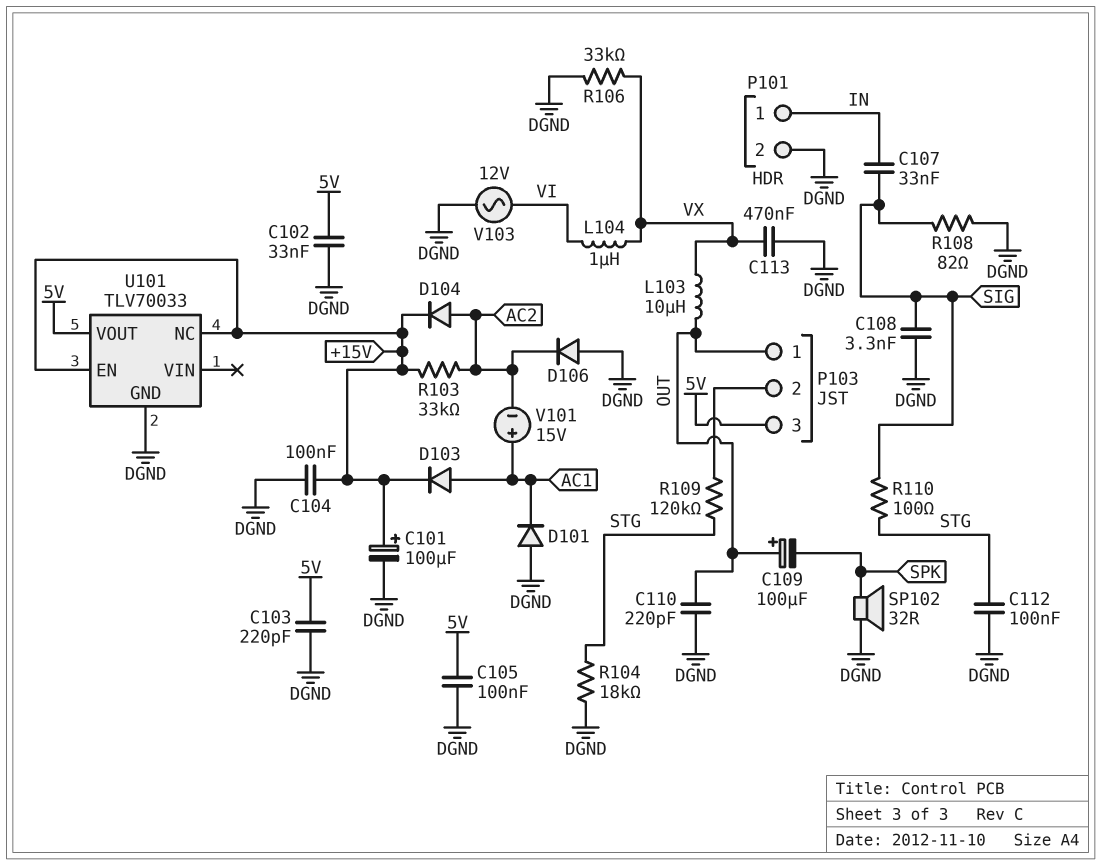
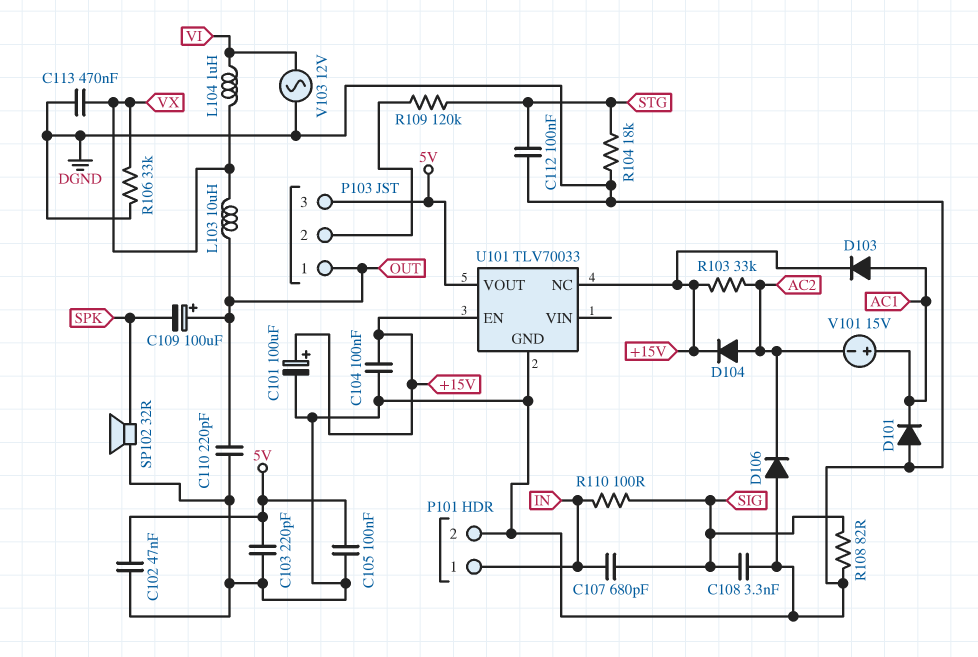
C102: 33nF (5V, DGND) -> 47nF (5V, DGND)
C107: 33nF (IN, SIG) -> 680pF (IN, SIG)
R110: 100 (SIG, STG) -> 100 (IN, SIG)

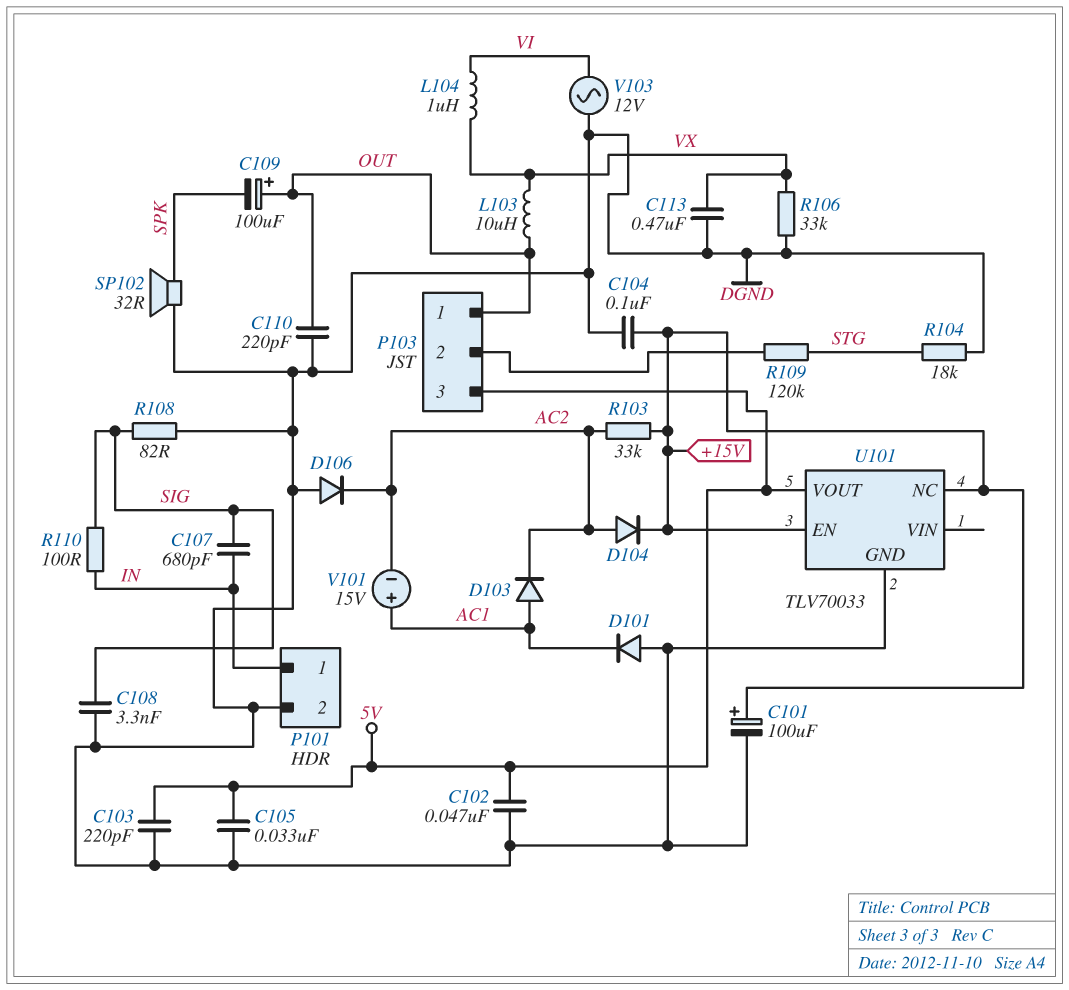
C105: 100nF (5V, DGND) -> 33nF (5V, DGND)
C112: 100nF (DGND, STG) -> none
D103: diode (A AC1, K +15V) -> diode (A AC1, K AC2)

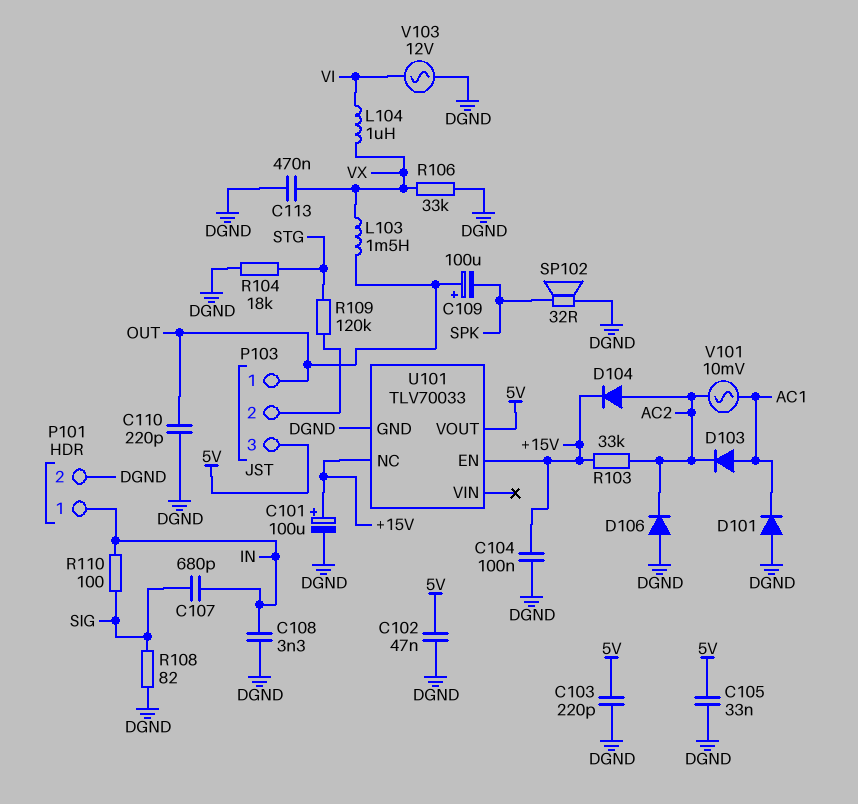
C108: 3.3nF (DGND, SIG) -> 3.3nF (DGND, IN)
L103: 10uH (OUT, VX) -> 1.5mH (OUT, VX)
V101: 15V (plus AC1, minus AC2) -> AC 10mV (AC1, AC2)

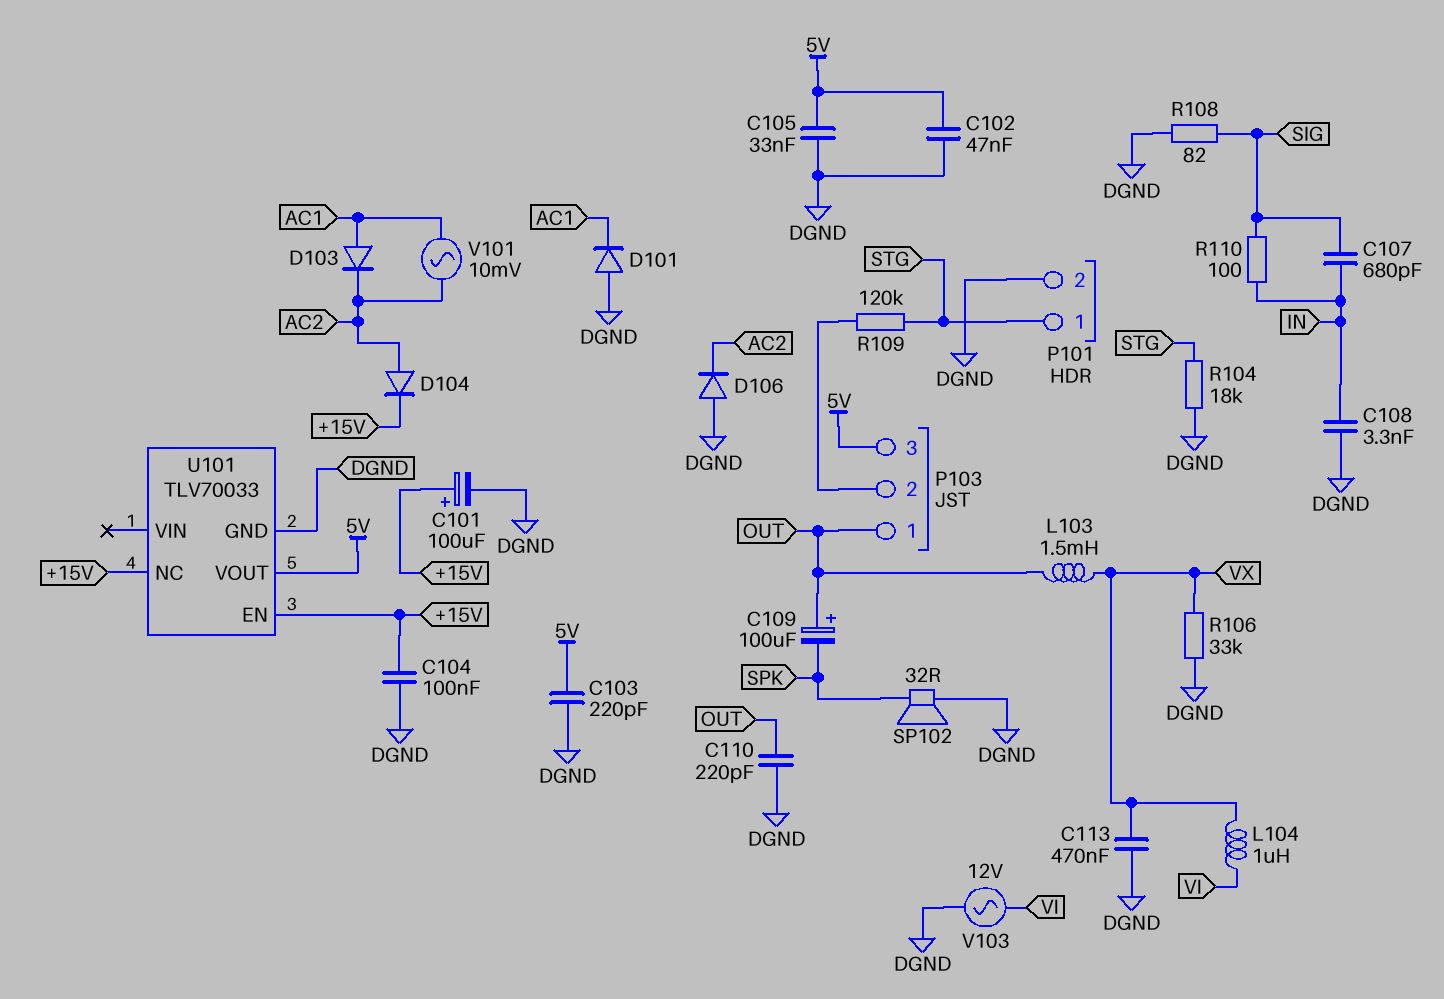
P101 pin 1: IN -> STG
R103: 33k (+15V, AC2) -> none

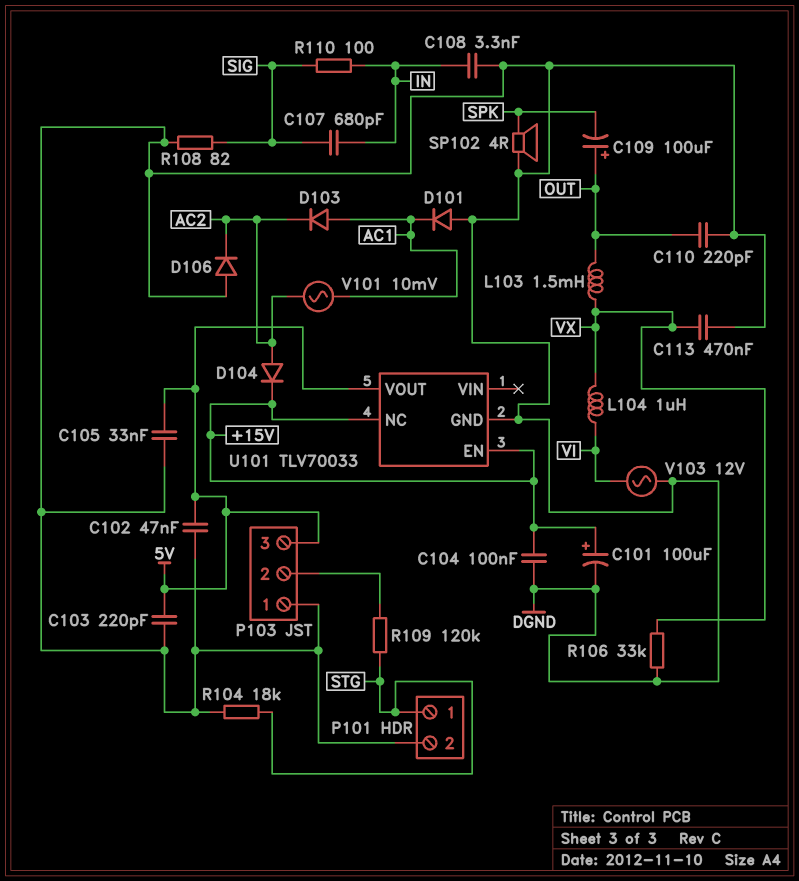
P103 pin 1: OUT -> DGND
SP102: speaker 32R (DGND, SPK) -> speaker 4R (DGND, SPK)

